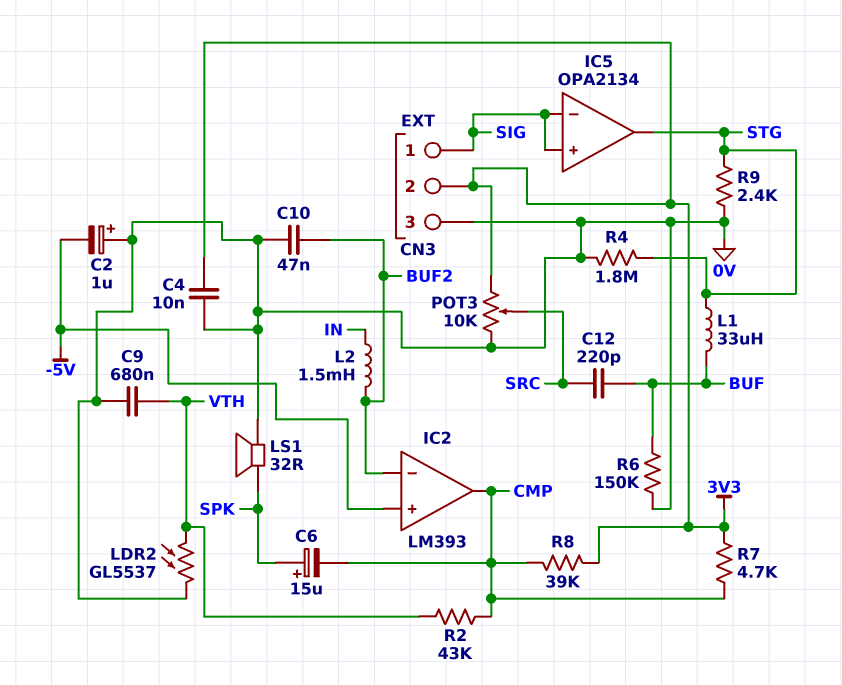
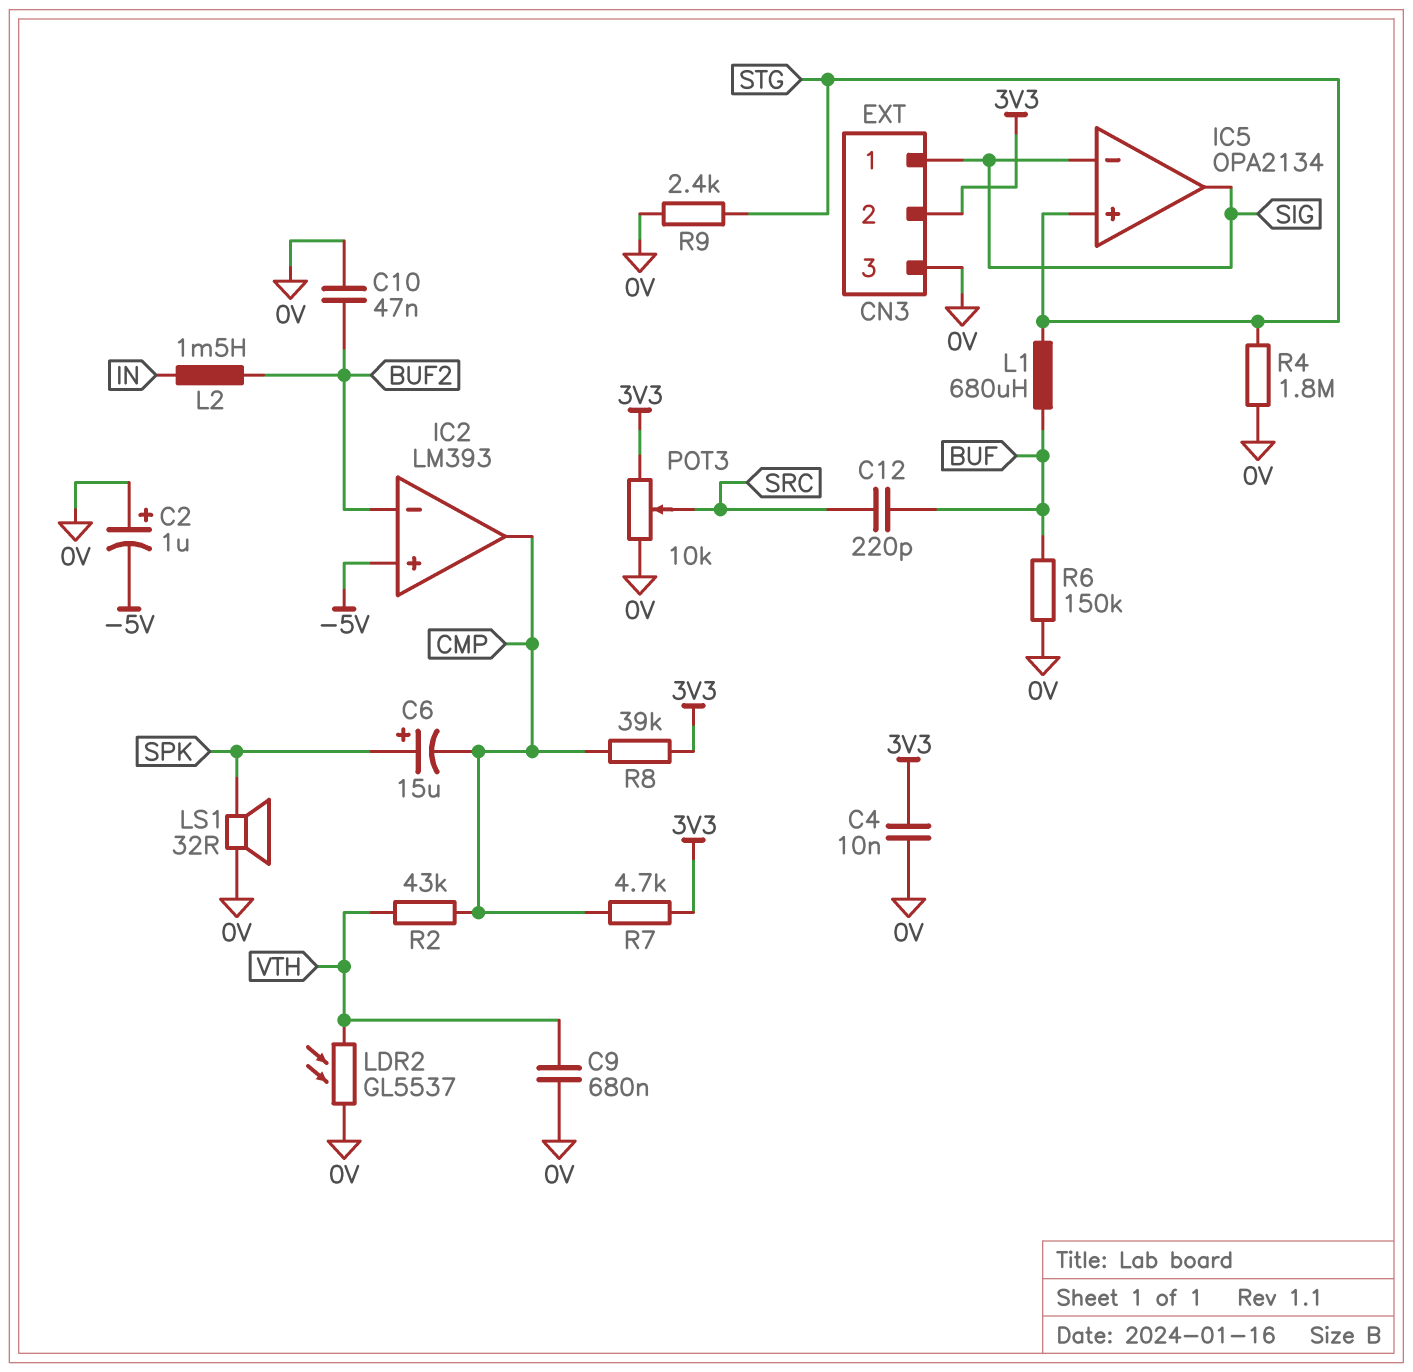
IC5 pin in+: SIG -> STG
IC5 pin out: STG -> SIG
L1: 33uH (BUF, STG) -> 680uH (BUF, STG)

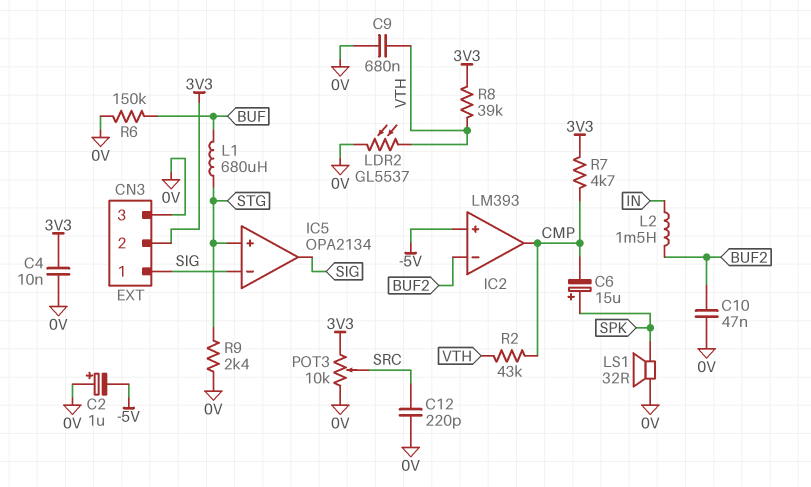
C12: 220pF (BUF, SRC) -> 220pF (0V, SRC)
R4: 1.8M (0V, STG) -> none
R8: 39k (3V3, CMP) -> 39k (3V3, VTH)

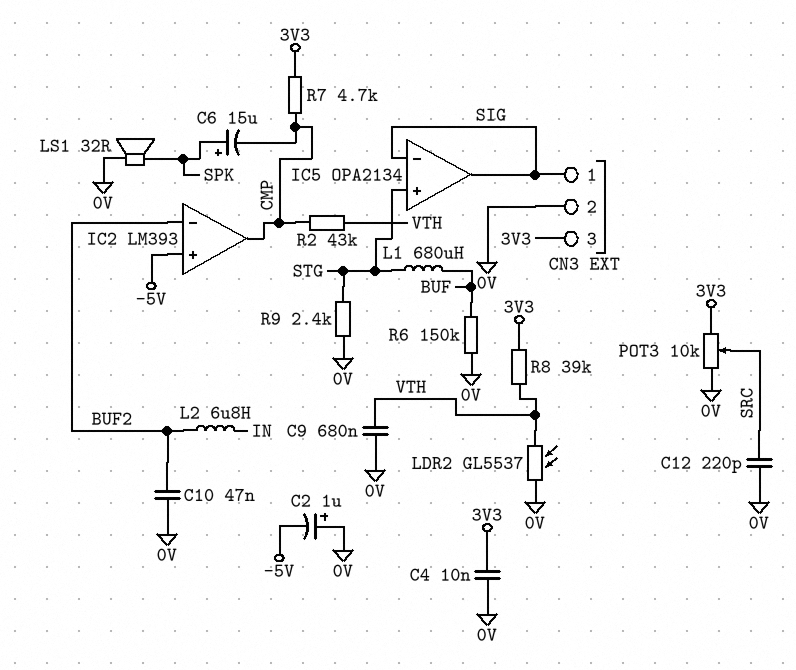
CN3 pin 2: 3V3 -> 0V
CN3 pin 3: 0V -> 3V3
L2: 1.5mH (BUF2, IN) -> 6.8uH (BUF2, IN)

